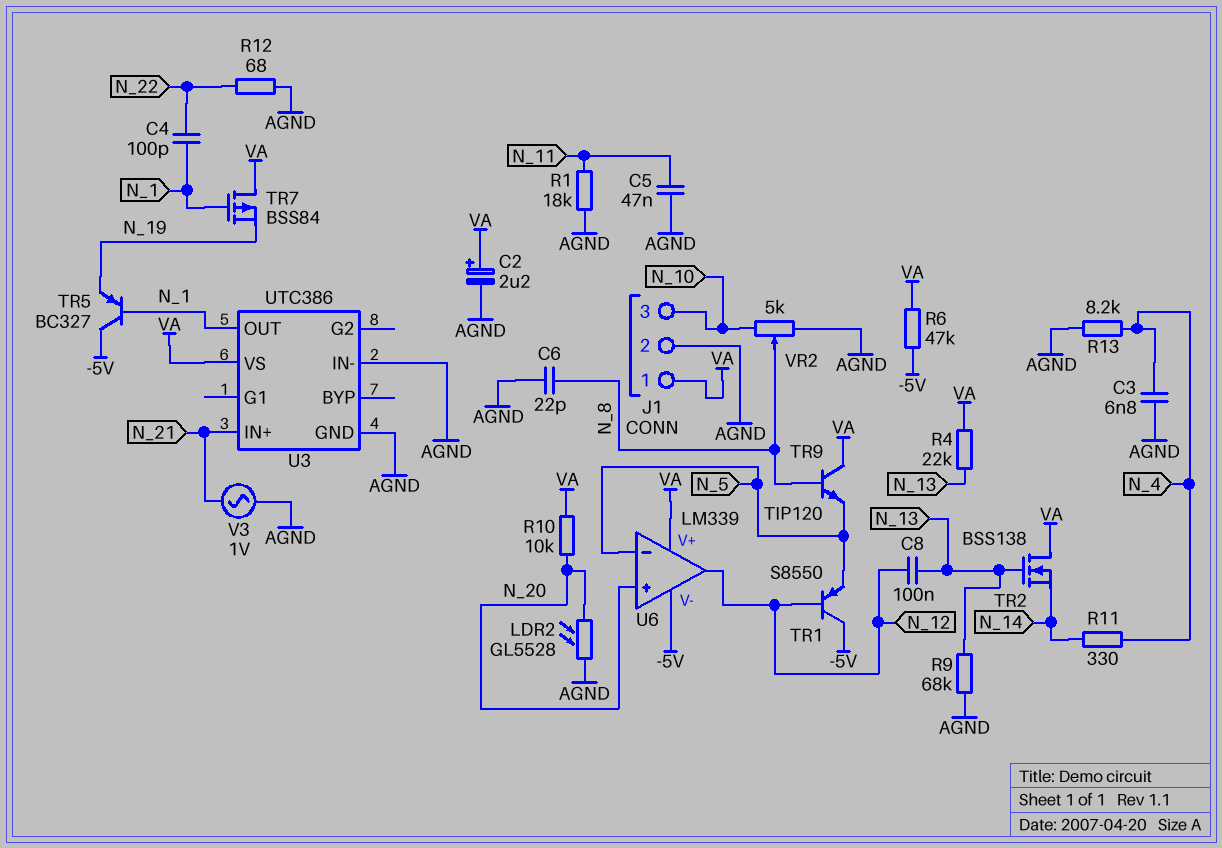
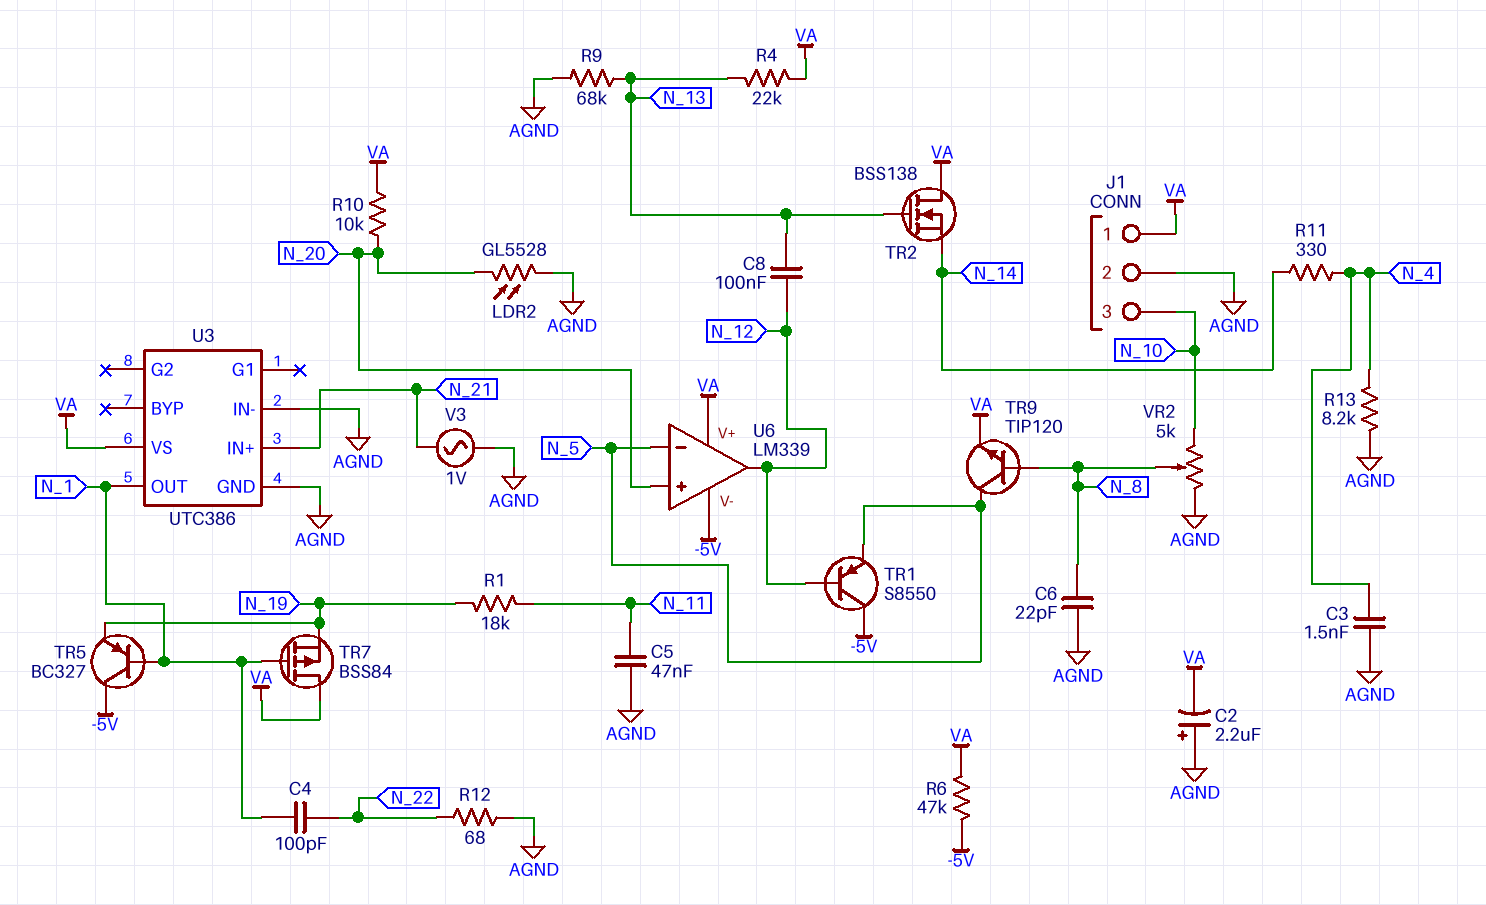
C2: 2.2uF (plus VA, minus AGND) -> 2.2uF (plus AGND, minus VA)
C3: 6.8nF (AGND, N_4) -> 1.5nF (AGND, N_4)
R1: 18k (AGND, N_11) -> 18k (N_11, N_19)
TR9: NPN TIP120 (B N_8, C VA, E N_5) -> NPN TIP120 (B N_8, C N_5, E VA)

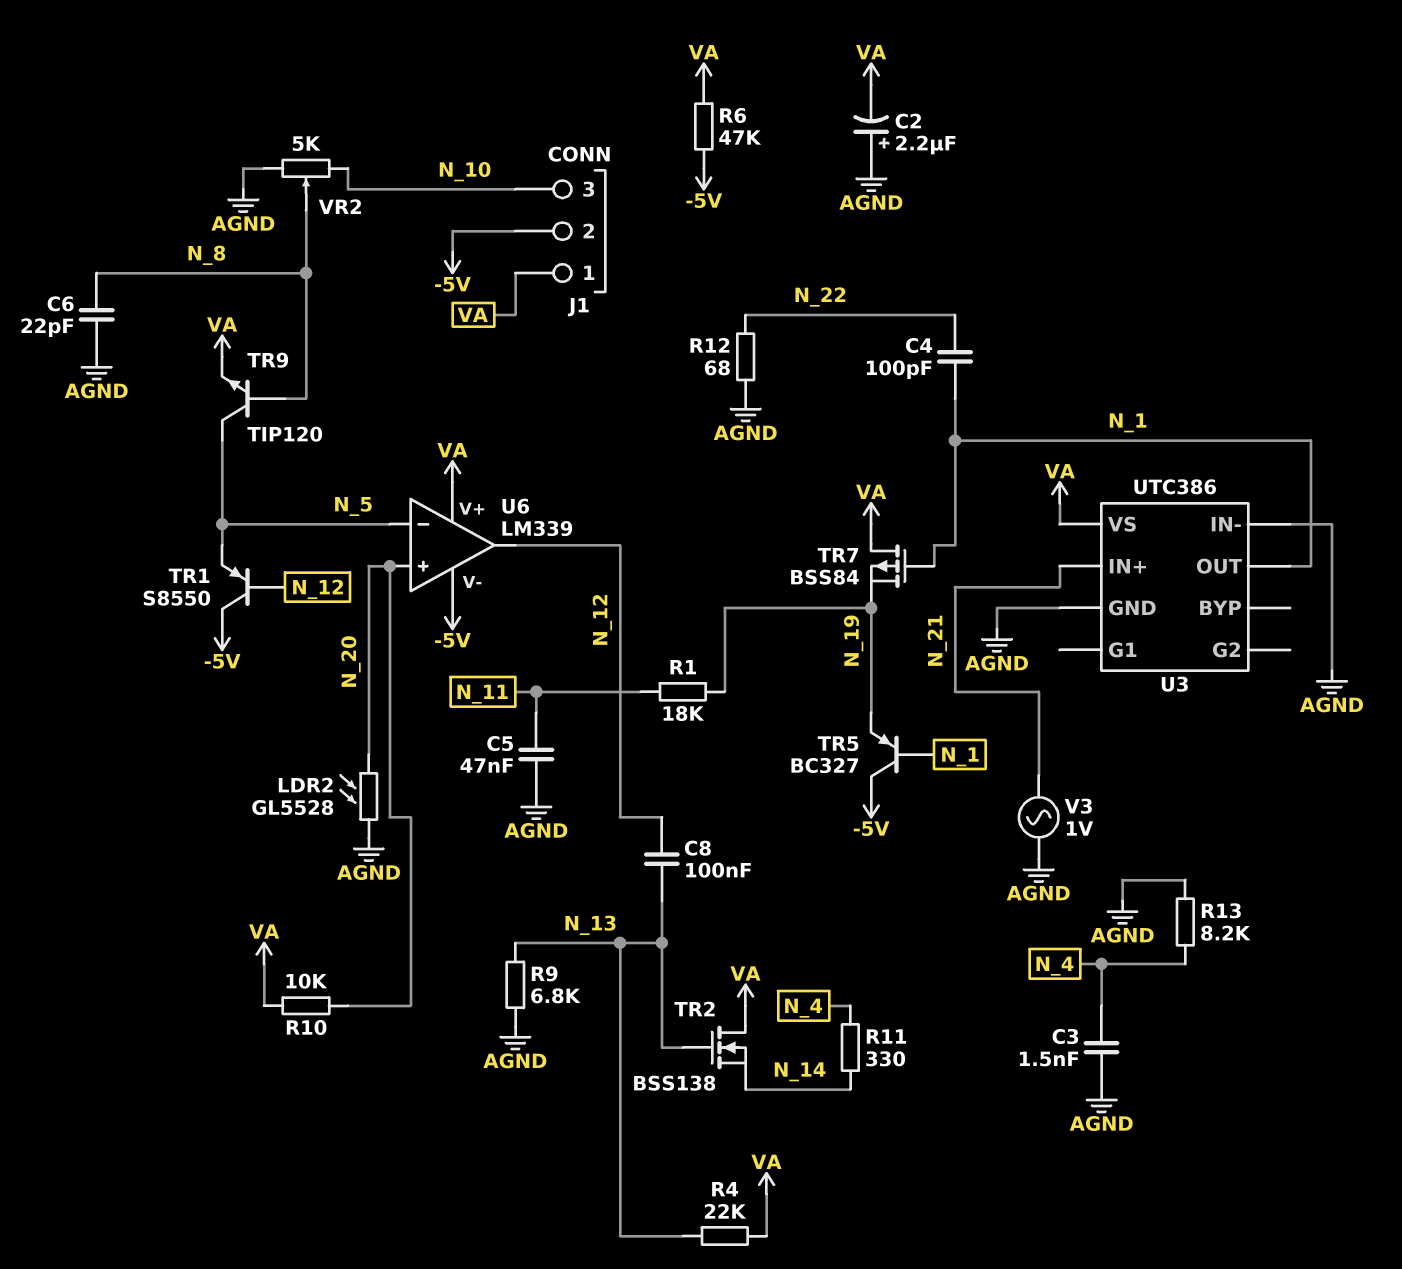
J1 pin 2: AGND -> -5V
R9: 68k (AGND, N_13) -> 6.8k (AGND, N_13)

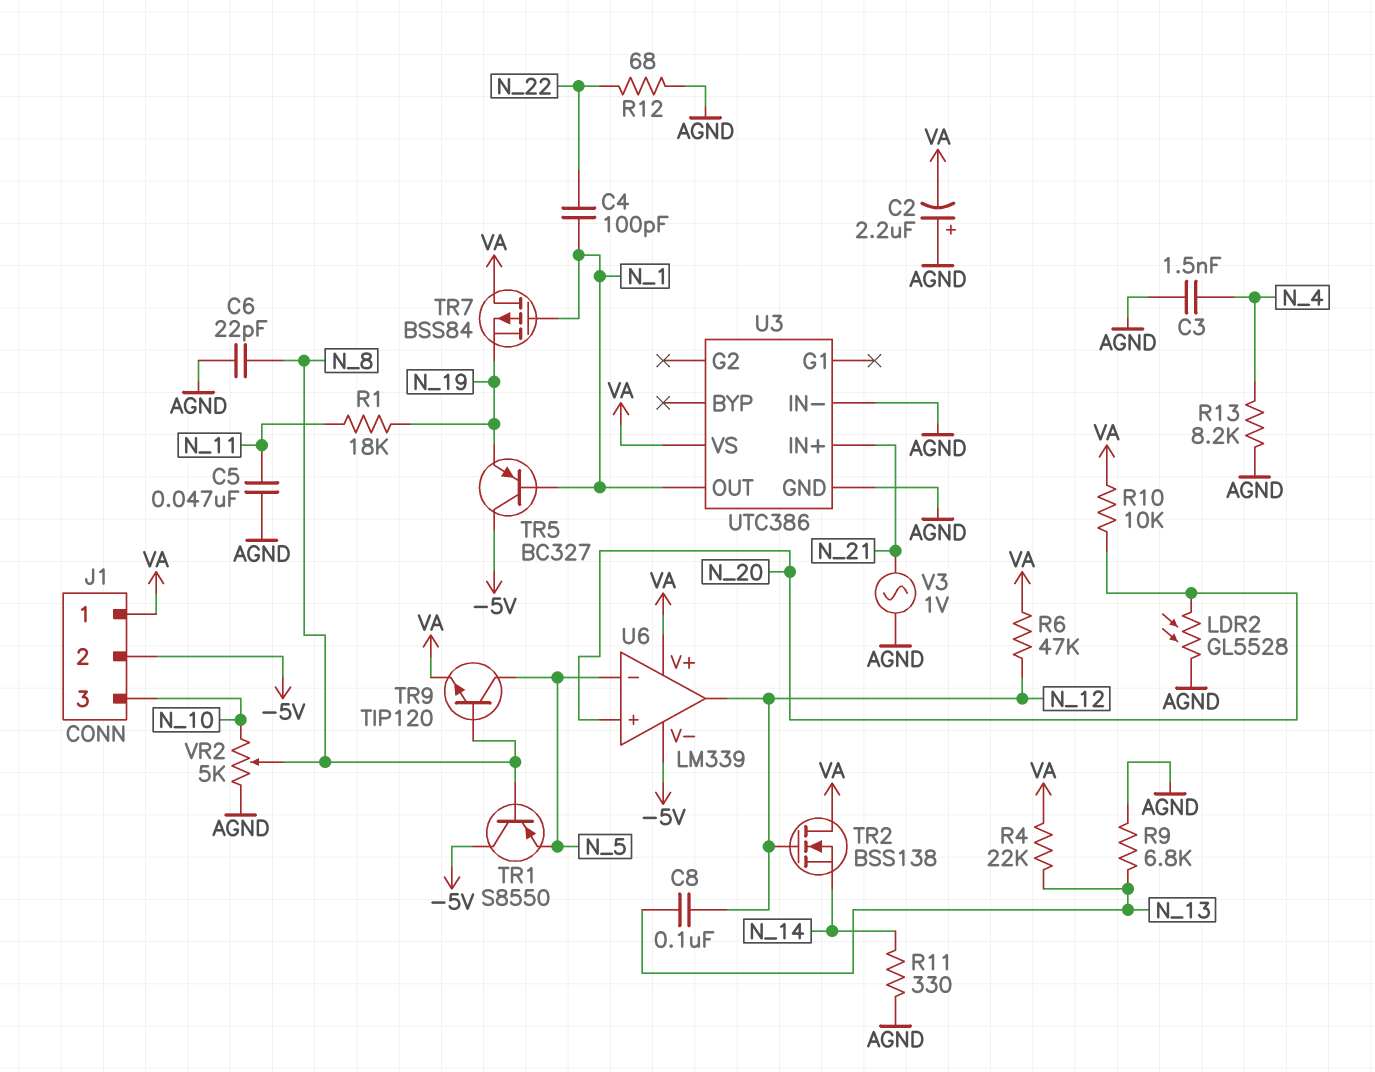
R6: 47k (-5V, VA) -> 47k (N_12, VA)
R11: 330 (N_4, N_14) -> 330 (AGND, N_14)
TR1: PNP S8550 (B N_12, C -5V, E N_5) -> PNP S8550 (B N_8, C -5V, E N_5)
TR2: NMOS BSS138 (G N_13, D VA, S N_14) -> NMOS BSS138 (G N_12, D VA, S N_14)

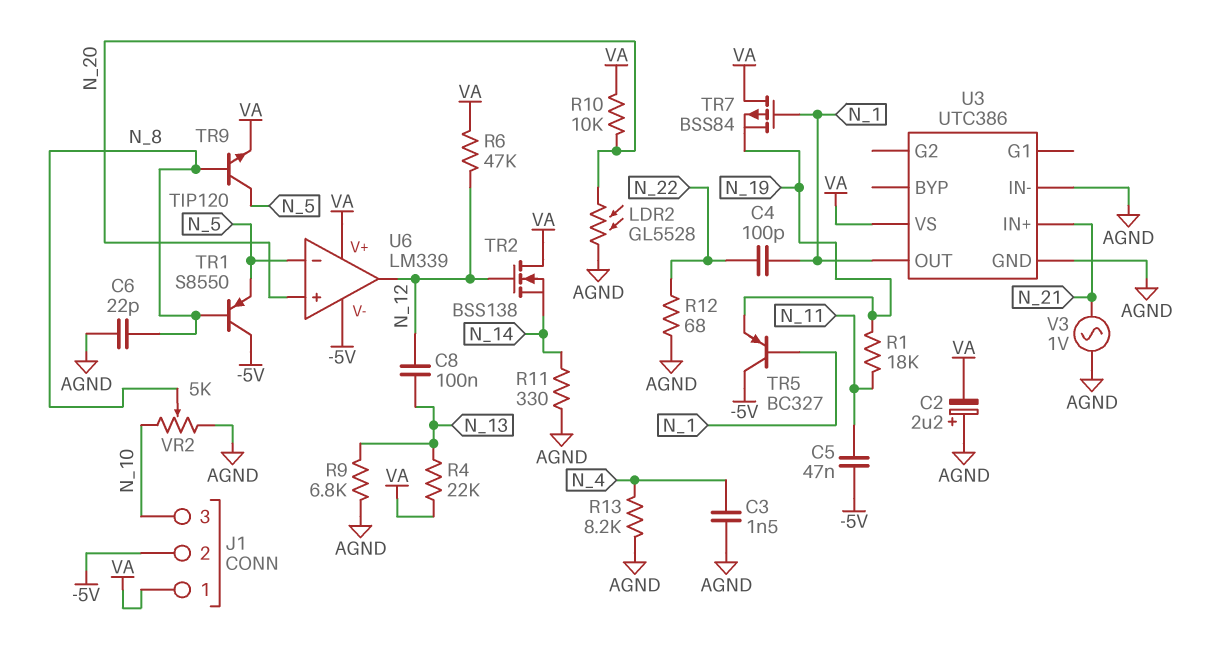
C5: 47nF (AGND, N_11) -> 47nF (-5V, N_11)

